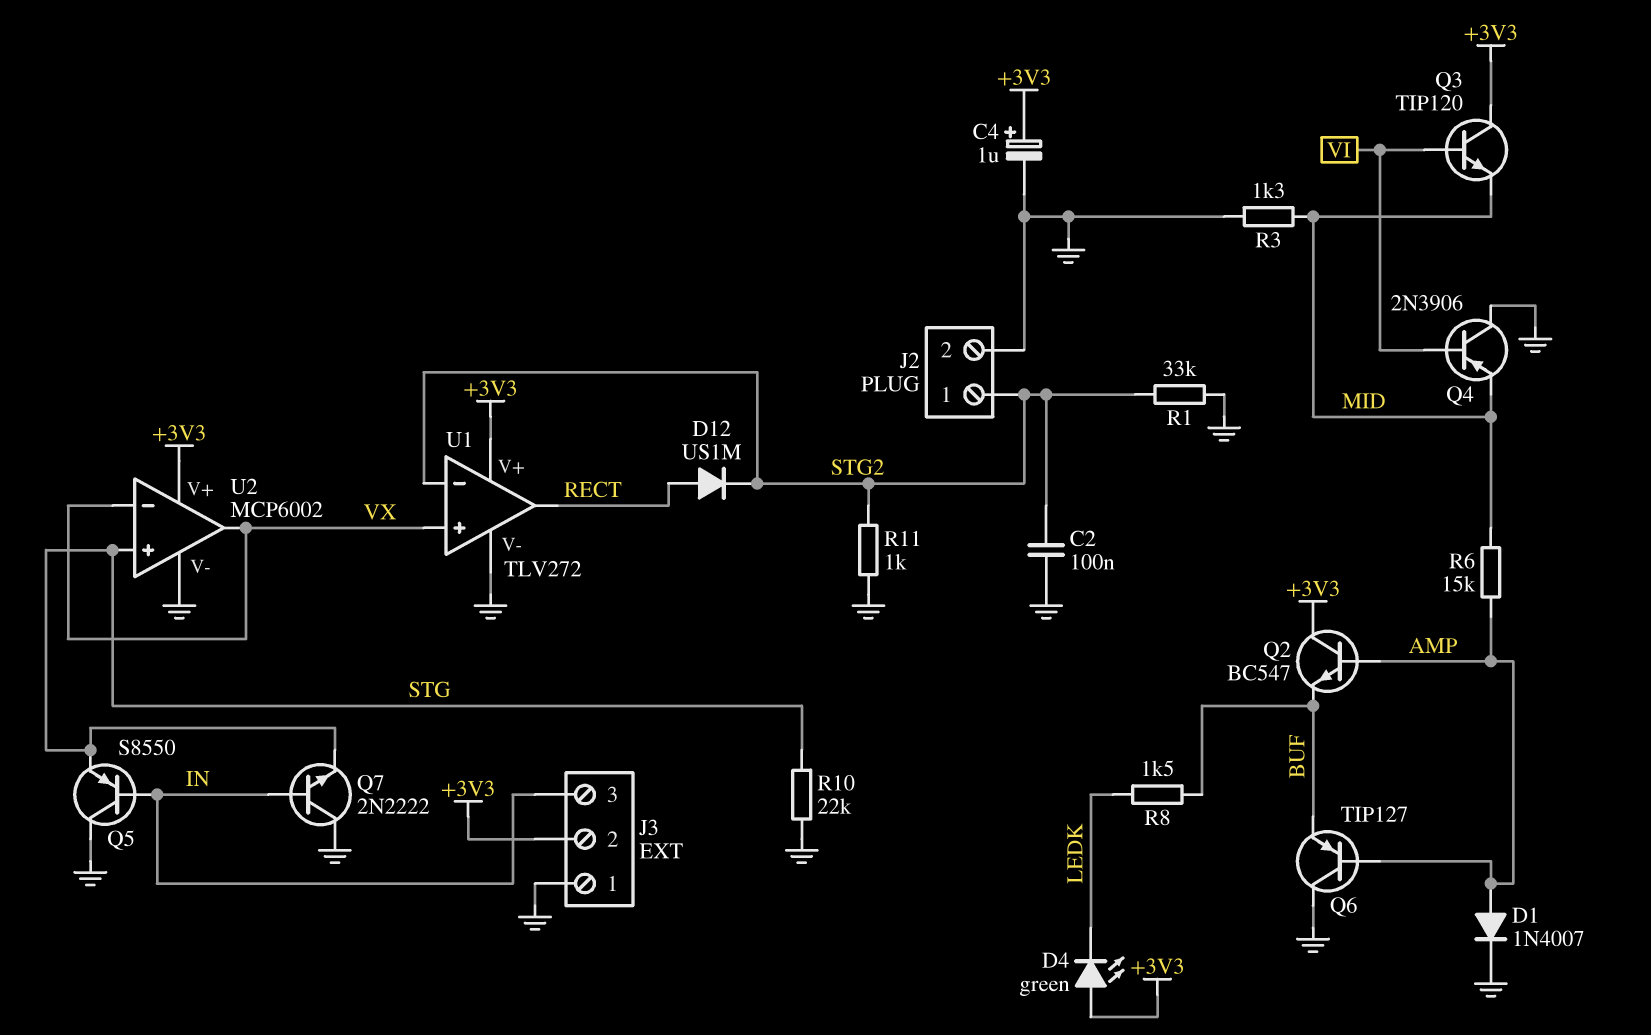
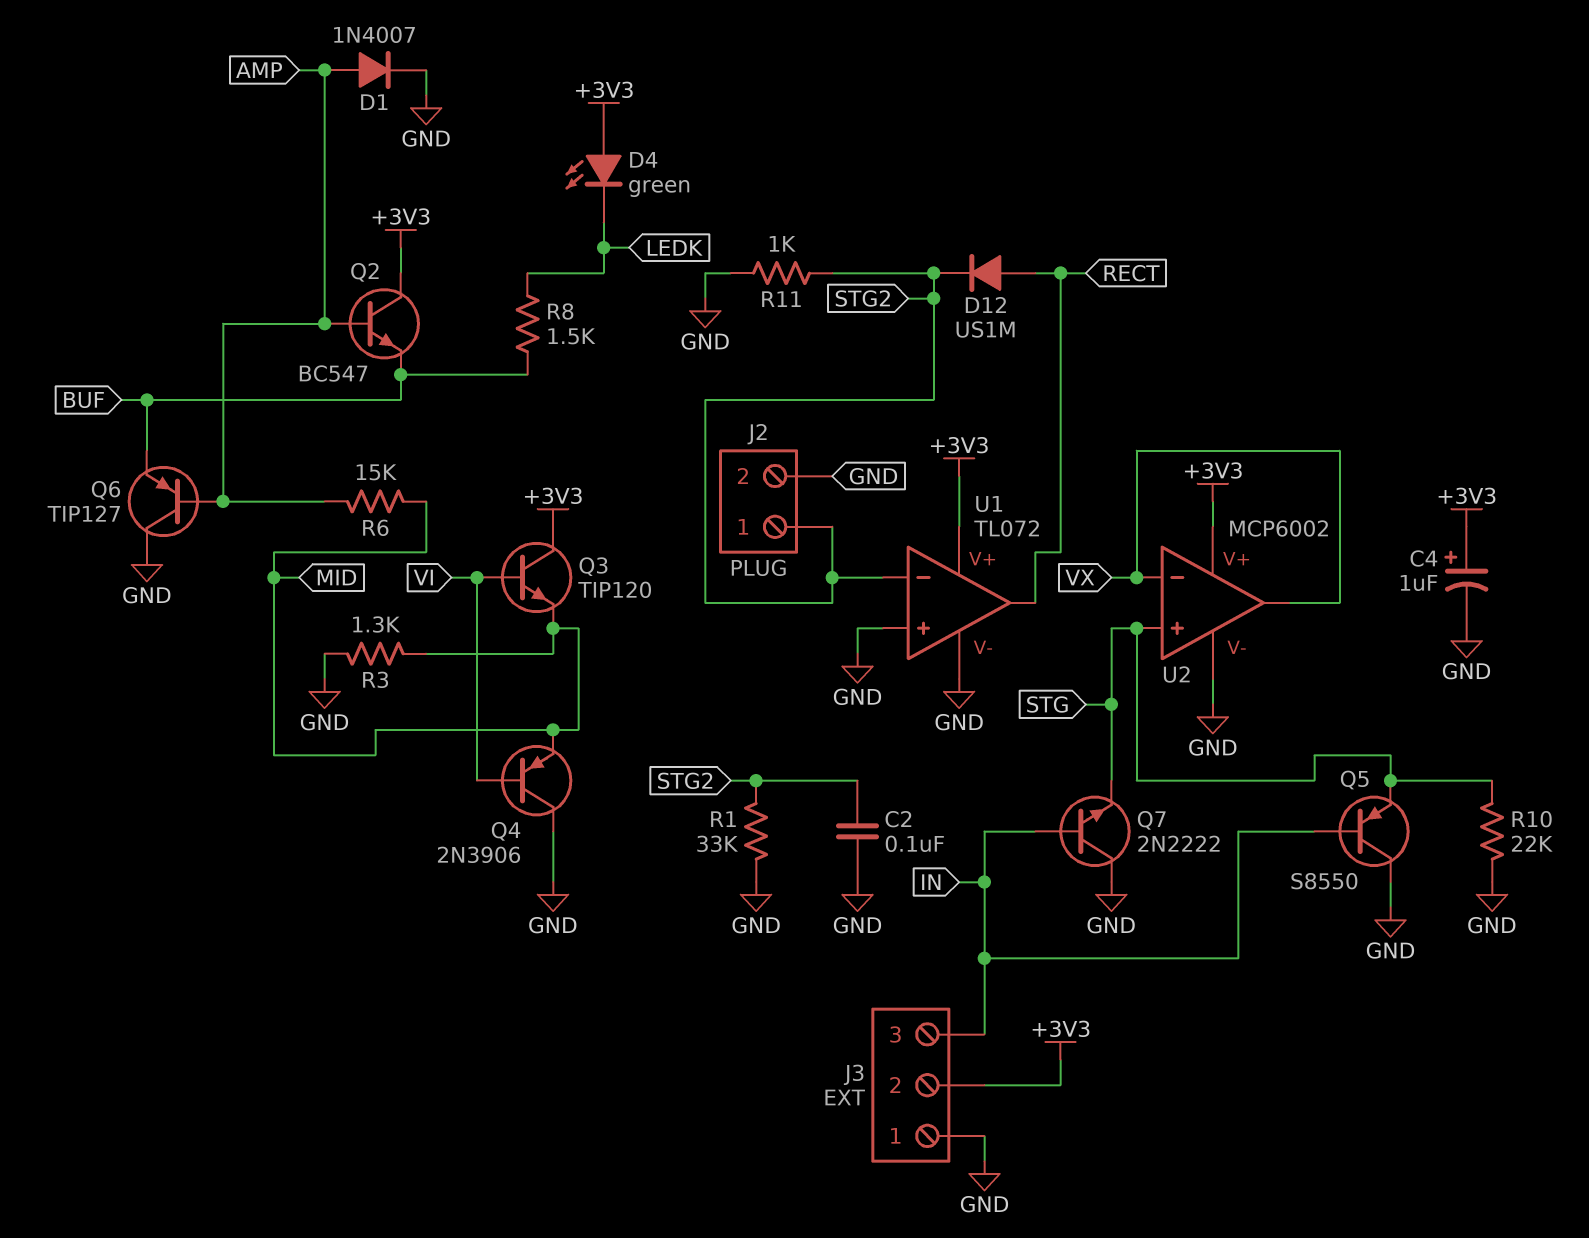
U1: TLV272 -> TL072
U1 pin in+: VX -> GND

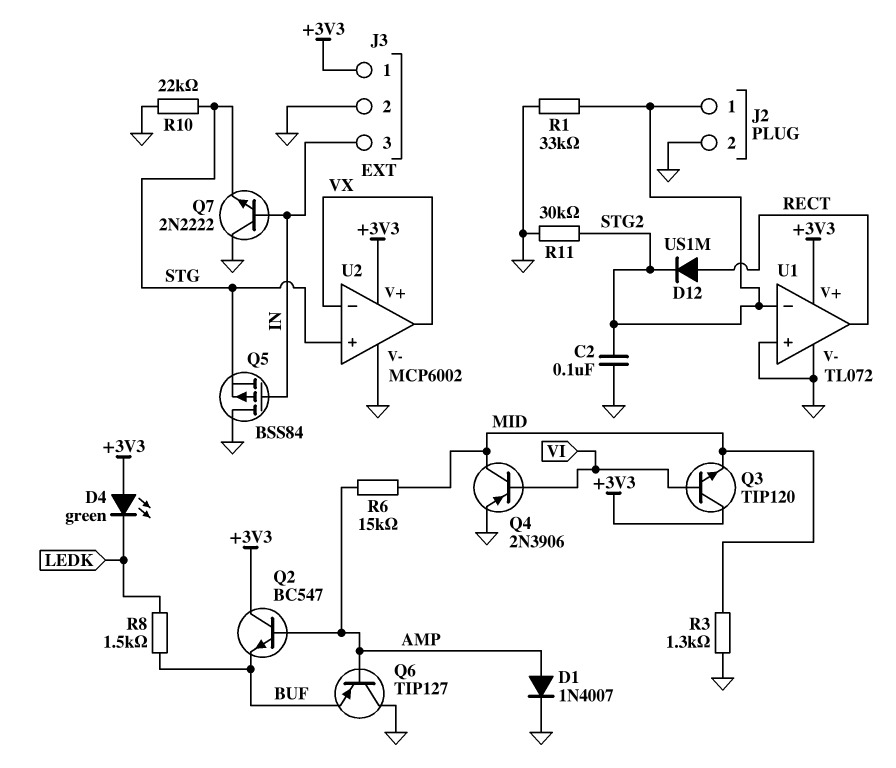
C4: 1uF (plus +3V3, minus GND) -> none
J3 pin 1: GND -> +3V3
J3 pin 2: +3V3 -> GND
Q4: PNP 2N3906 (B VI, C GND, E MID) -> PNP 2N3906 (B VI, C MID, E GND)
Q5: PNP S8550 (B IN, C GND, E STG) -> PMOS BSS84 (G IN, D GND, S STG)
R11: 1k (GND, STG2) -> 30k (GND, STG2)

